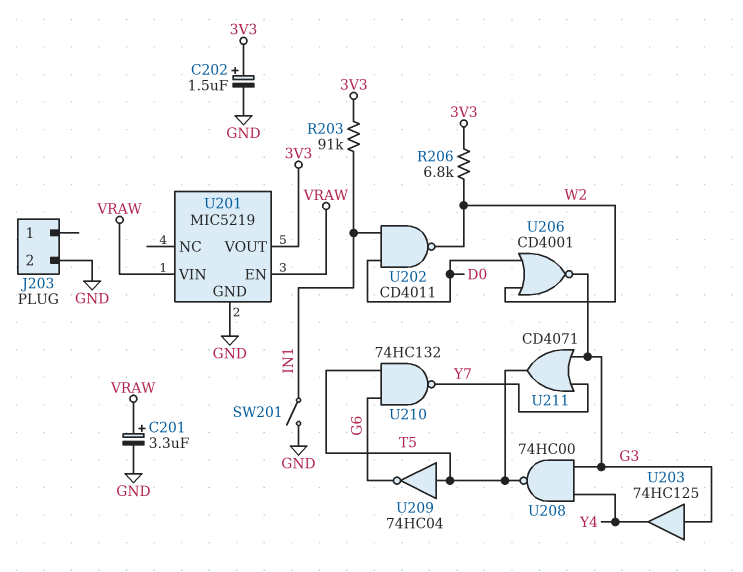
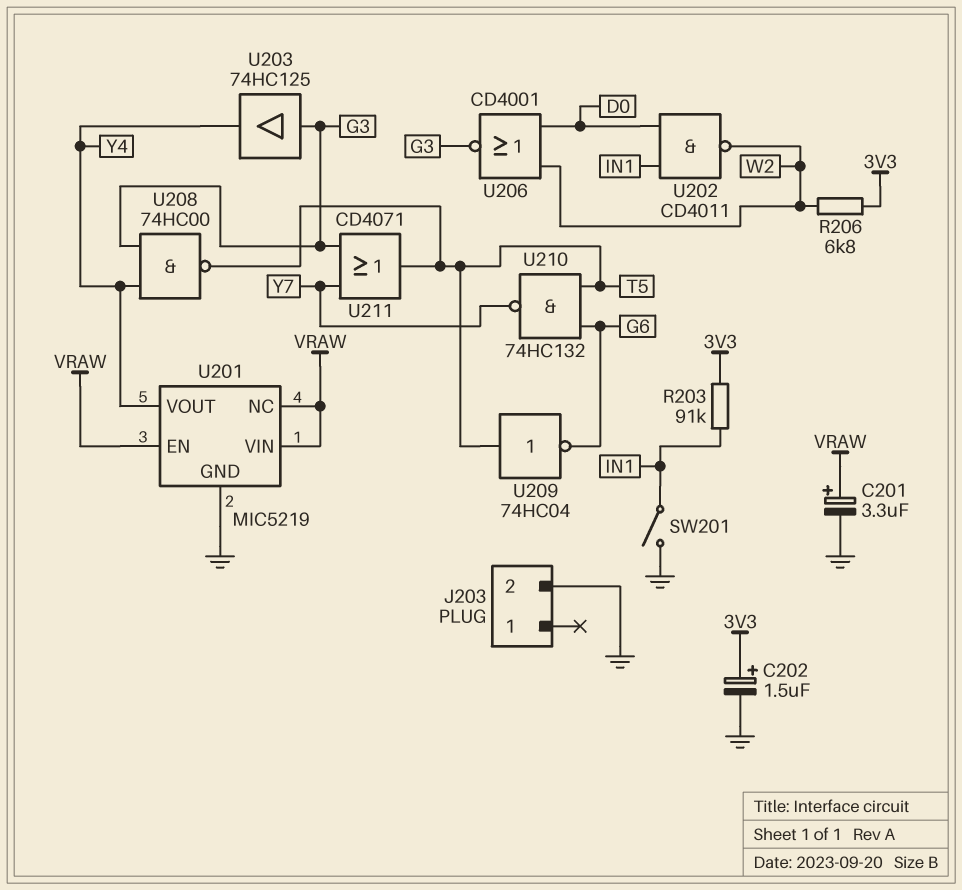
U201 pin NC: none -> VRAW
U201 pin VOUT: 3V3 -> Y4

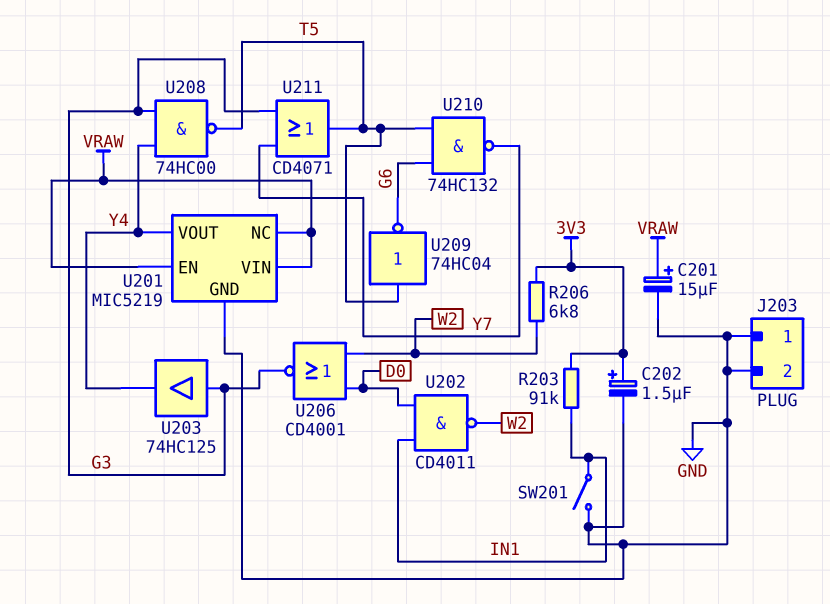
C201: 3.3uF (plus VRAW, minus GND) -> 15uF (plus VRAW, minus GND)
J203 pin 1: none -> GND

